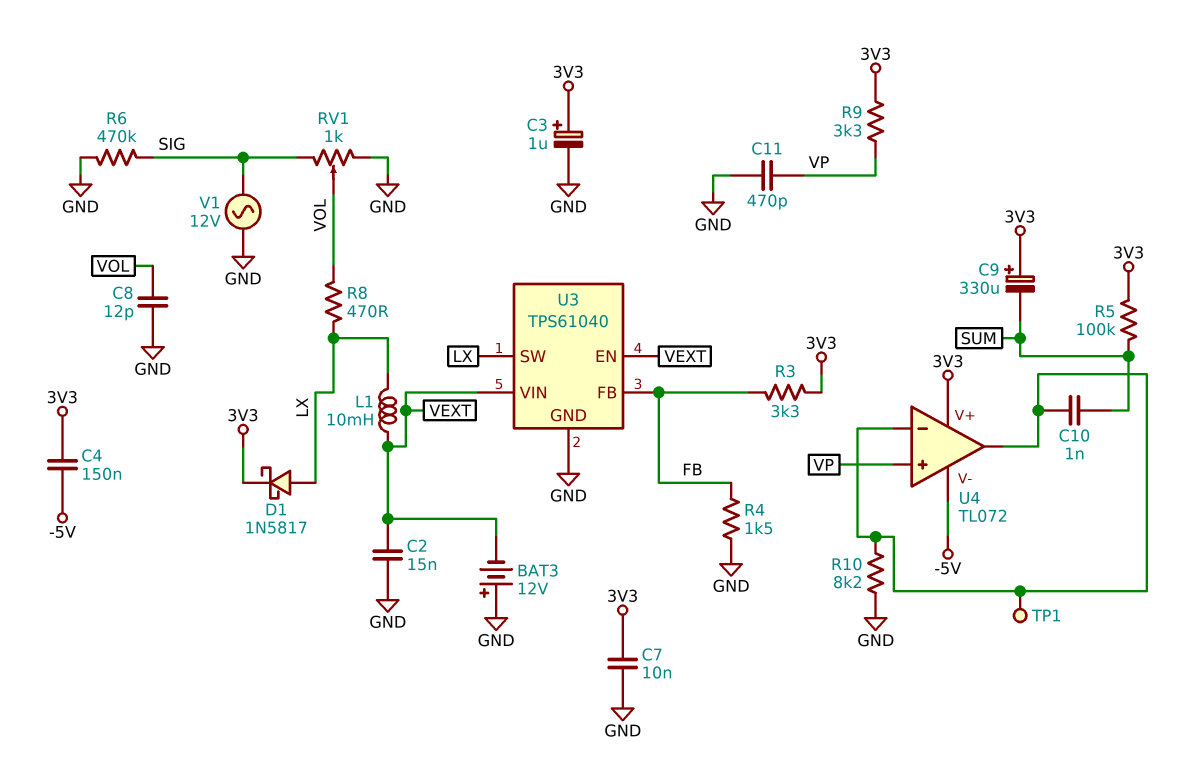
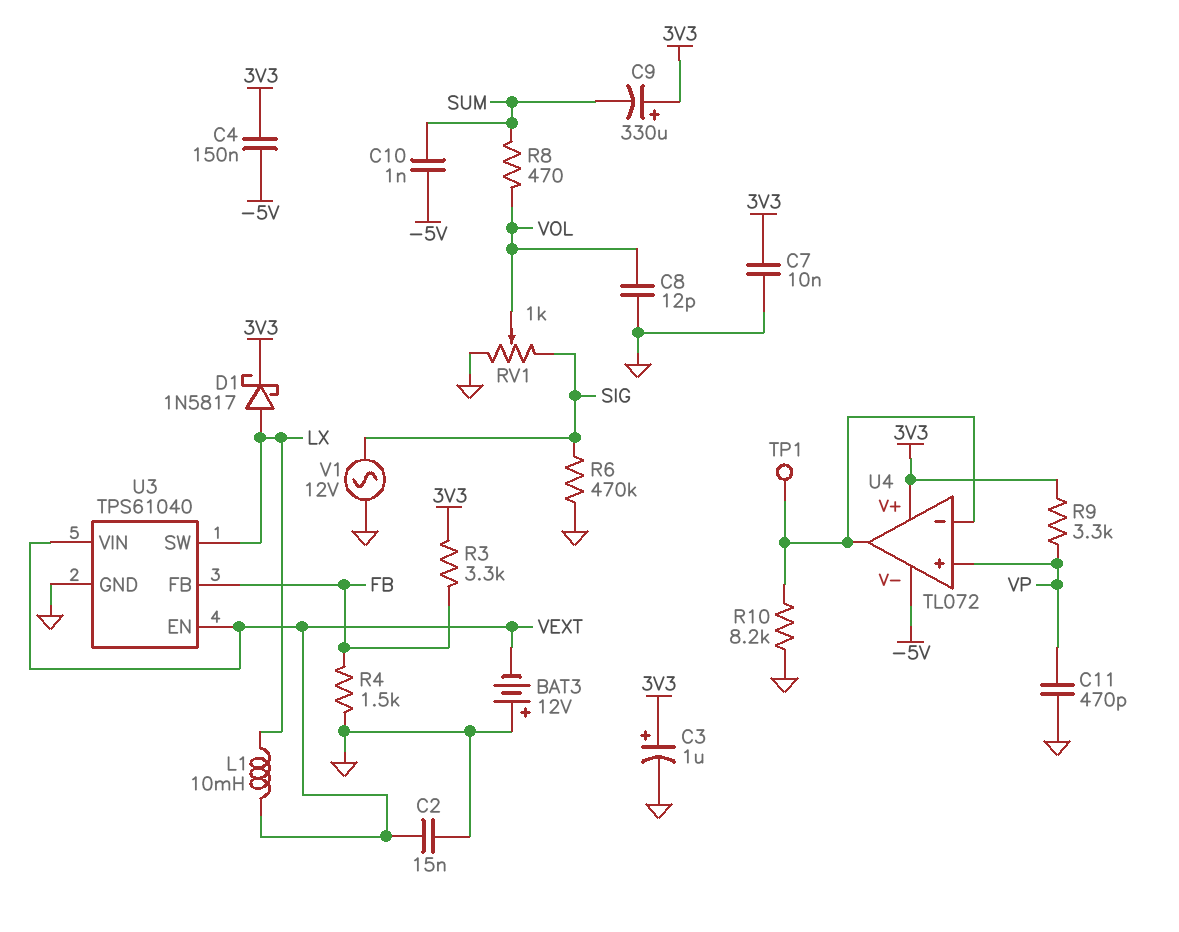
C10: 1nF (SUM, U4/in-) -> 1nF (-5V, SUM)
R5: 100k (3V3, SUM) -> none
R8: 470 (LX, VOL) -> 470 (SUM, VOL)

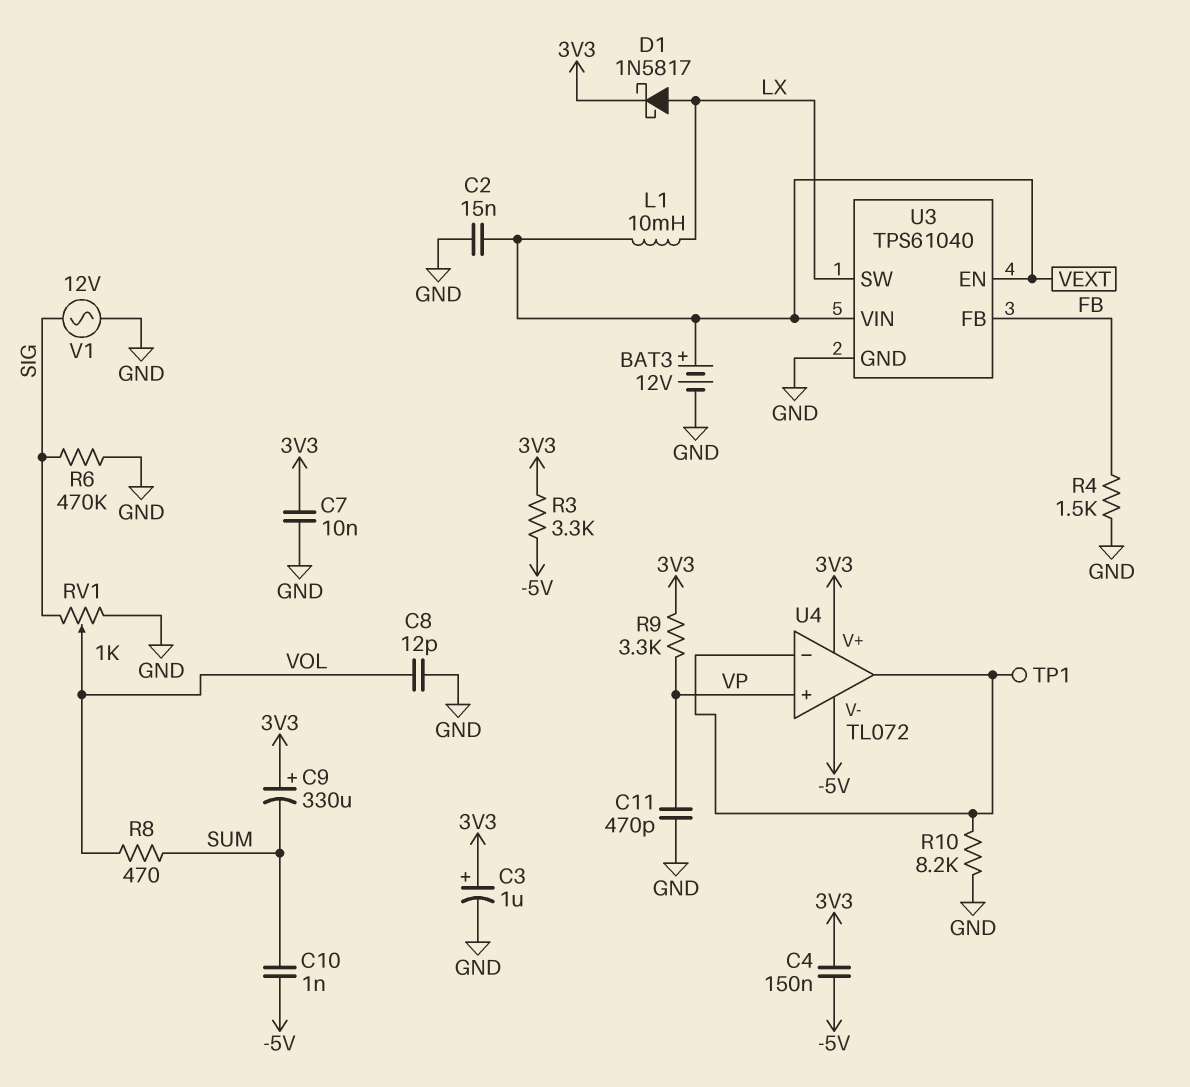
BAT3: 12V (plus GND, minus VEXT) -> 12V (plus VEXT, minus GND)
R3: 3.3k (3V3, FB) -> 3.3k (-5V, 3V3)

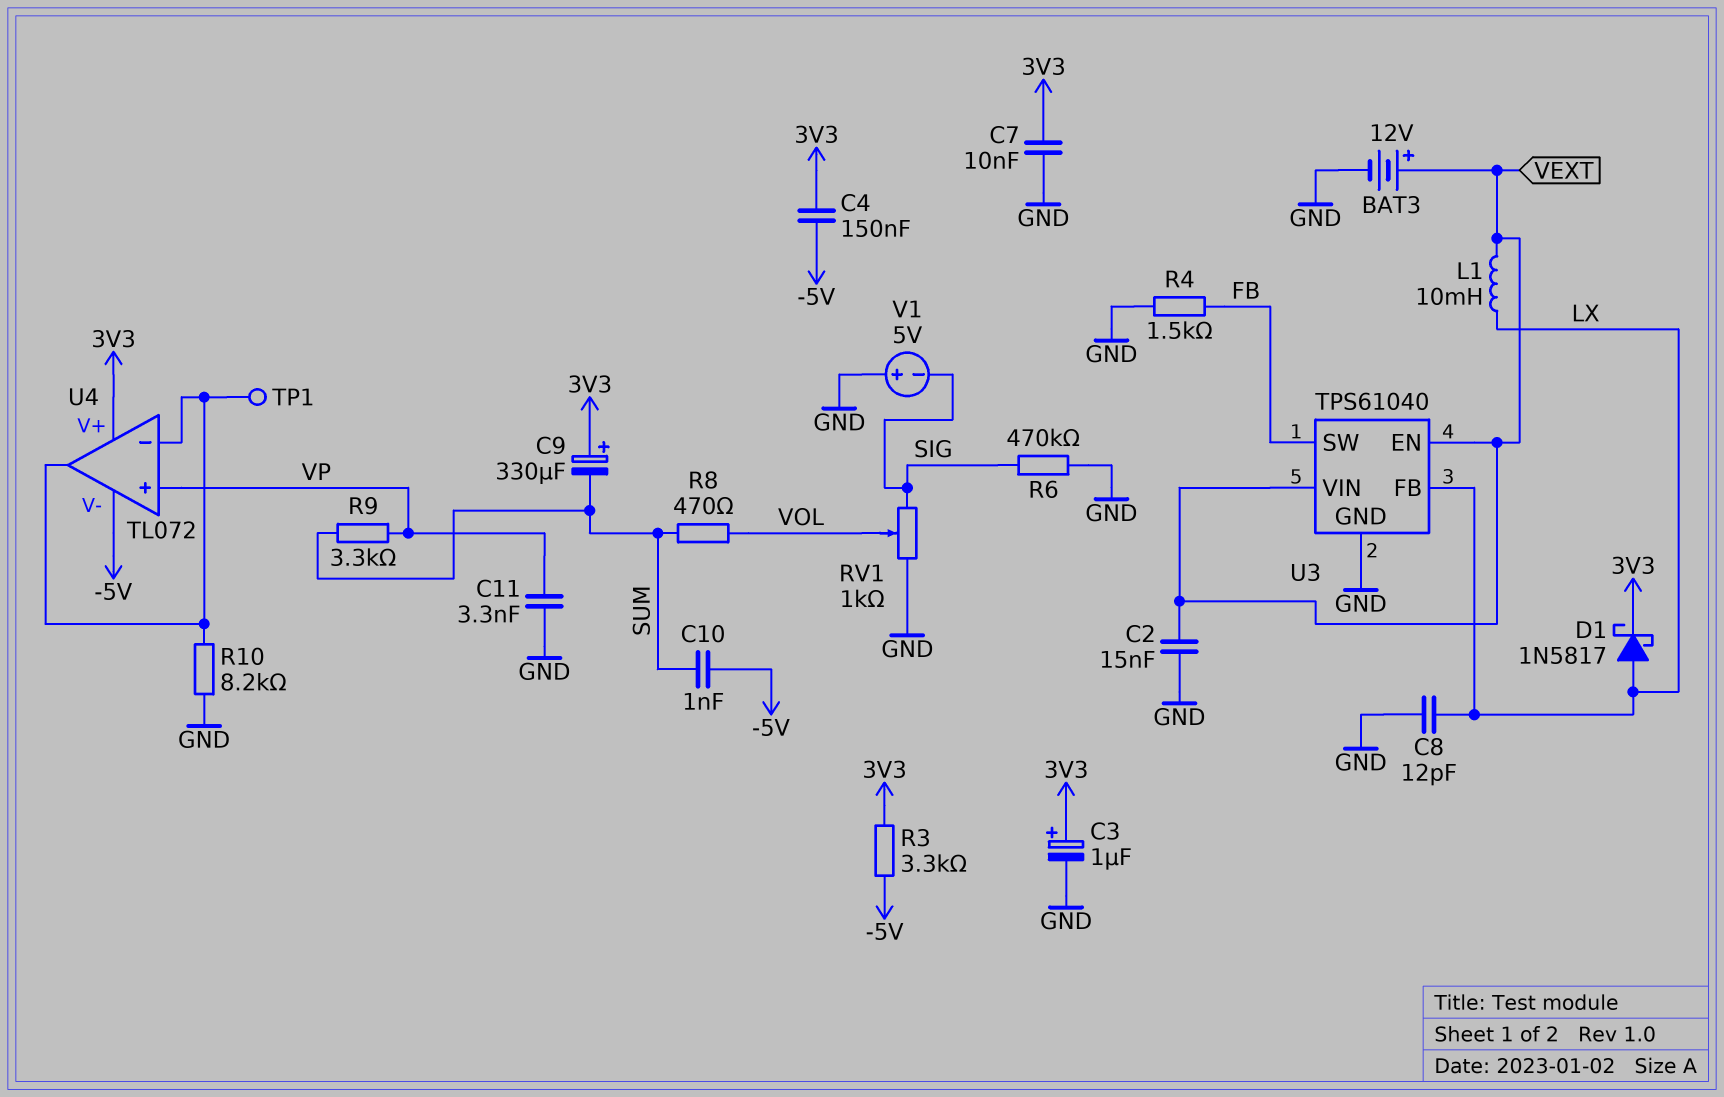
C8: 12pF (GND, VOL) -> 12pF (GND, LX)
C11: 470pF (GND, VP) -> 3.3nF (GND, VP)
R9: 3.3k (3V3, VP) -> 3.3k (SUM, VP)
U3 pin FB: FB -> LX
U3 pin SW: LX -> FB
V1: AC 12V (GND, SIG) -> 5V (plus GND, minus SIG)

